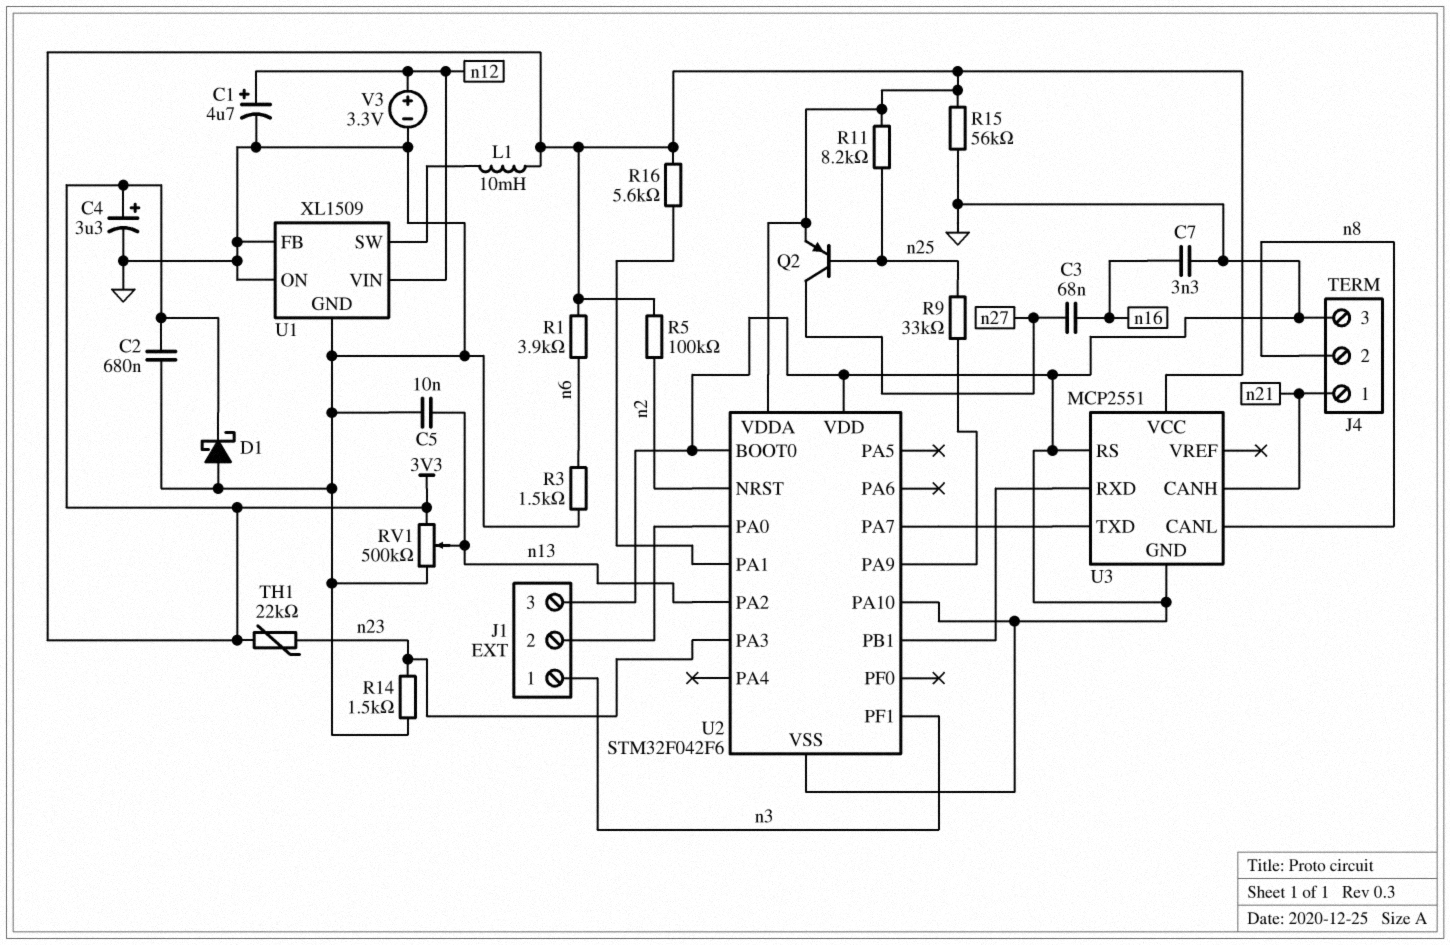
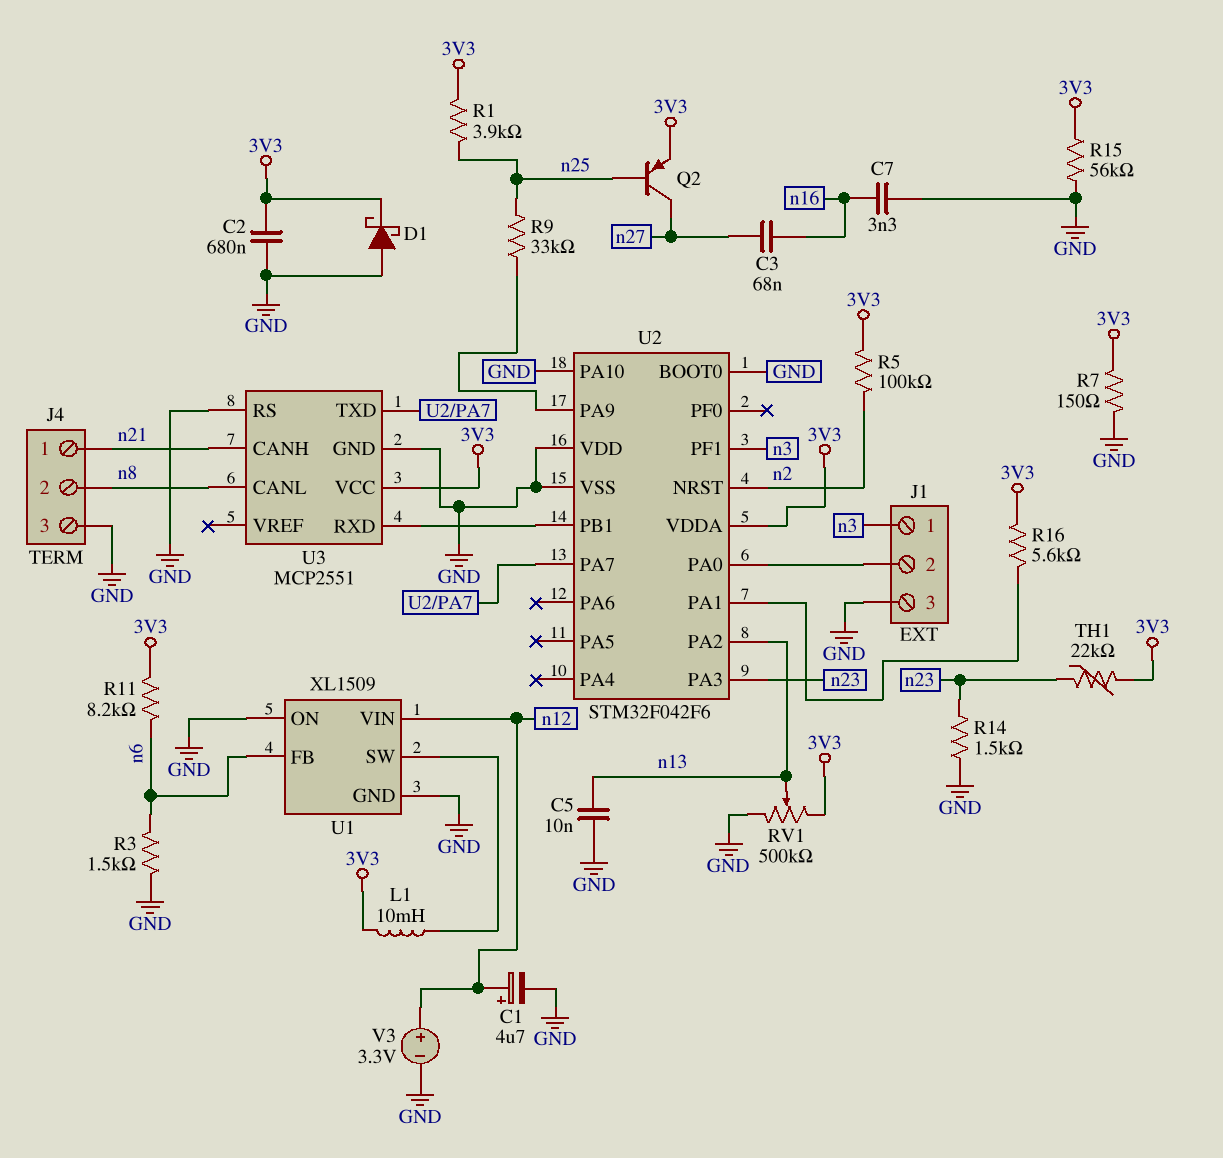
C4: 3.3uF (plus 3V3, minus GND) -> none
R1: 3.9k (3V3, n6) -> 3.9k (3V3, n25)
R7: none -> 150 (3V3, GND)
R11: 8.2k (3V3, n25) -> 8.2k (3V3, n6)
U1 pin FB: GND -> n6

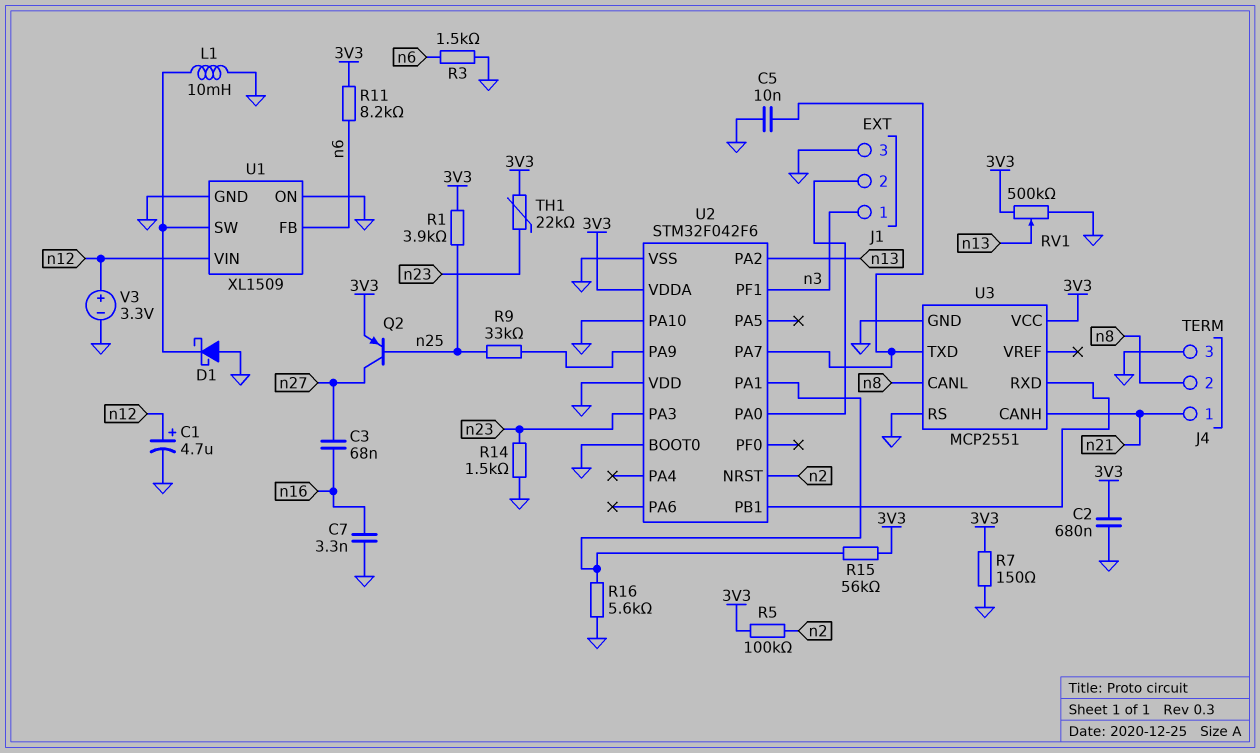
C5: 10nF (GND, n13) -> 10nF (GND, U2/PA7)
D1: schottky (A GND, K 3V3) -> schottky (A GND, K U1/SW)
L1: 10mH (3V3, U1/SW) -> 10mH (GND, U1/SW)
R15: 56k (3V3, GND) -> 56k (3V3, U2/PA1)
R16: 5.6k (3V3, U2/PA1) -> 5.6k (GND, U2/PA1)

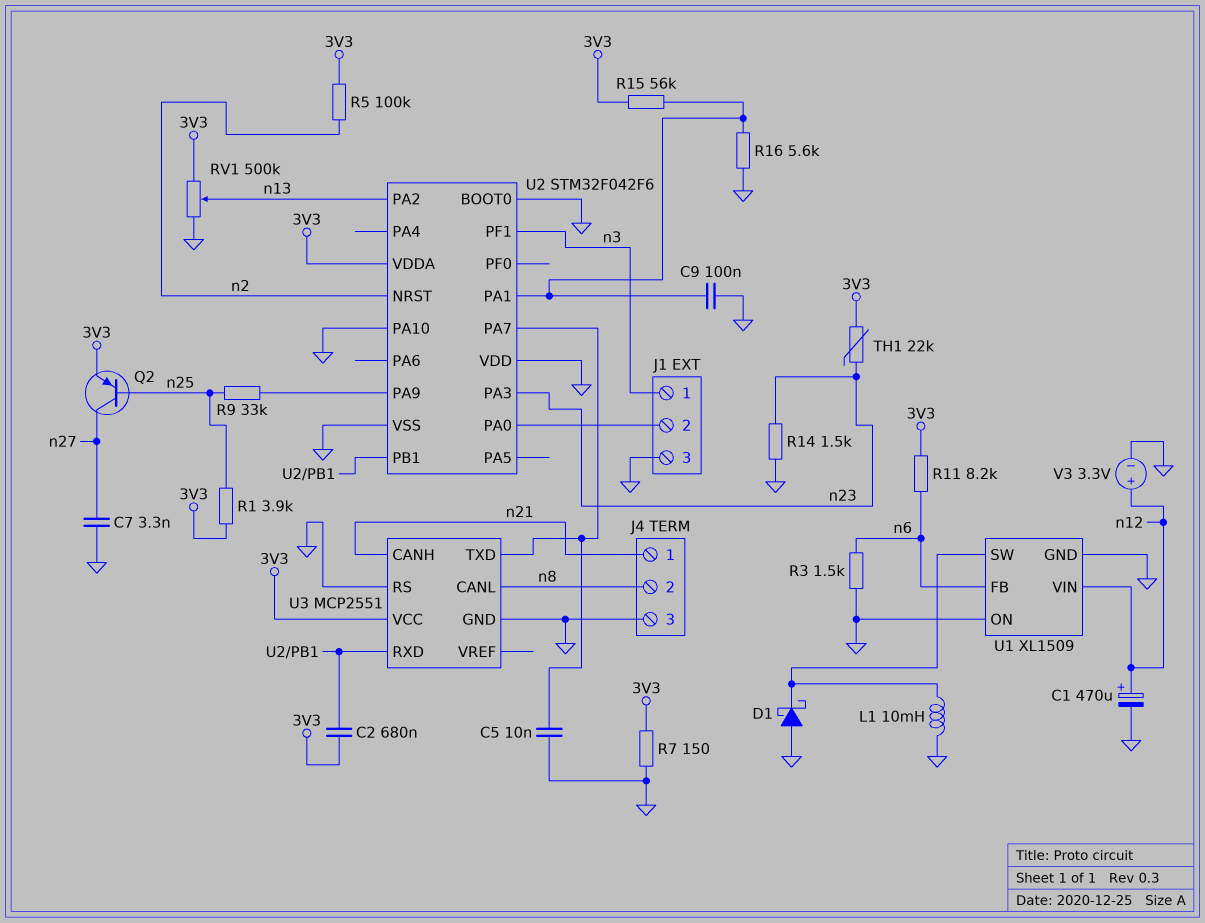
C1: 4.7uF (plus n12, minus GND) -> 470uF (plus n12, minus GND)
C2: 680nF (3V3, GND) -> 680nF (3V3, U2/PB1)
C3: 68nF (n16, n27) -> none
C7: 3.3nF (GND, n16) -> 3.3nF (GND, n27)
C9: none -> 100nF (GND, U2/PA1)

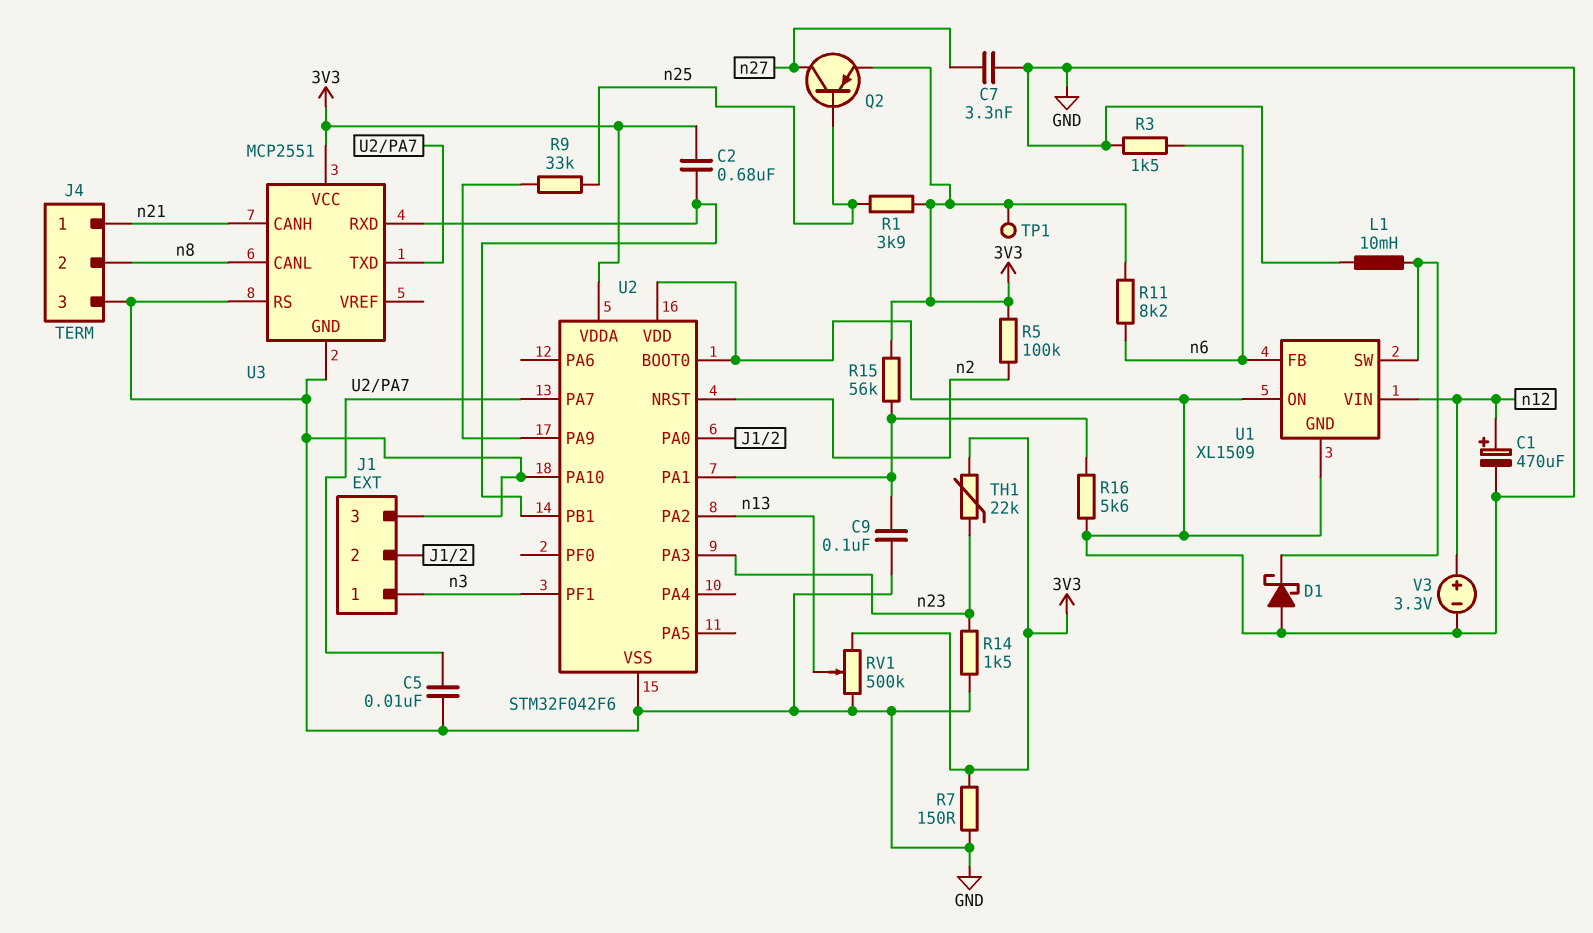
TP1: none -> test point (3V3)

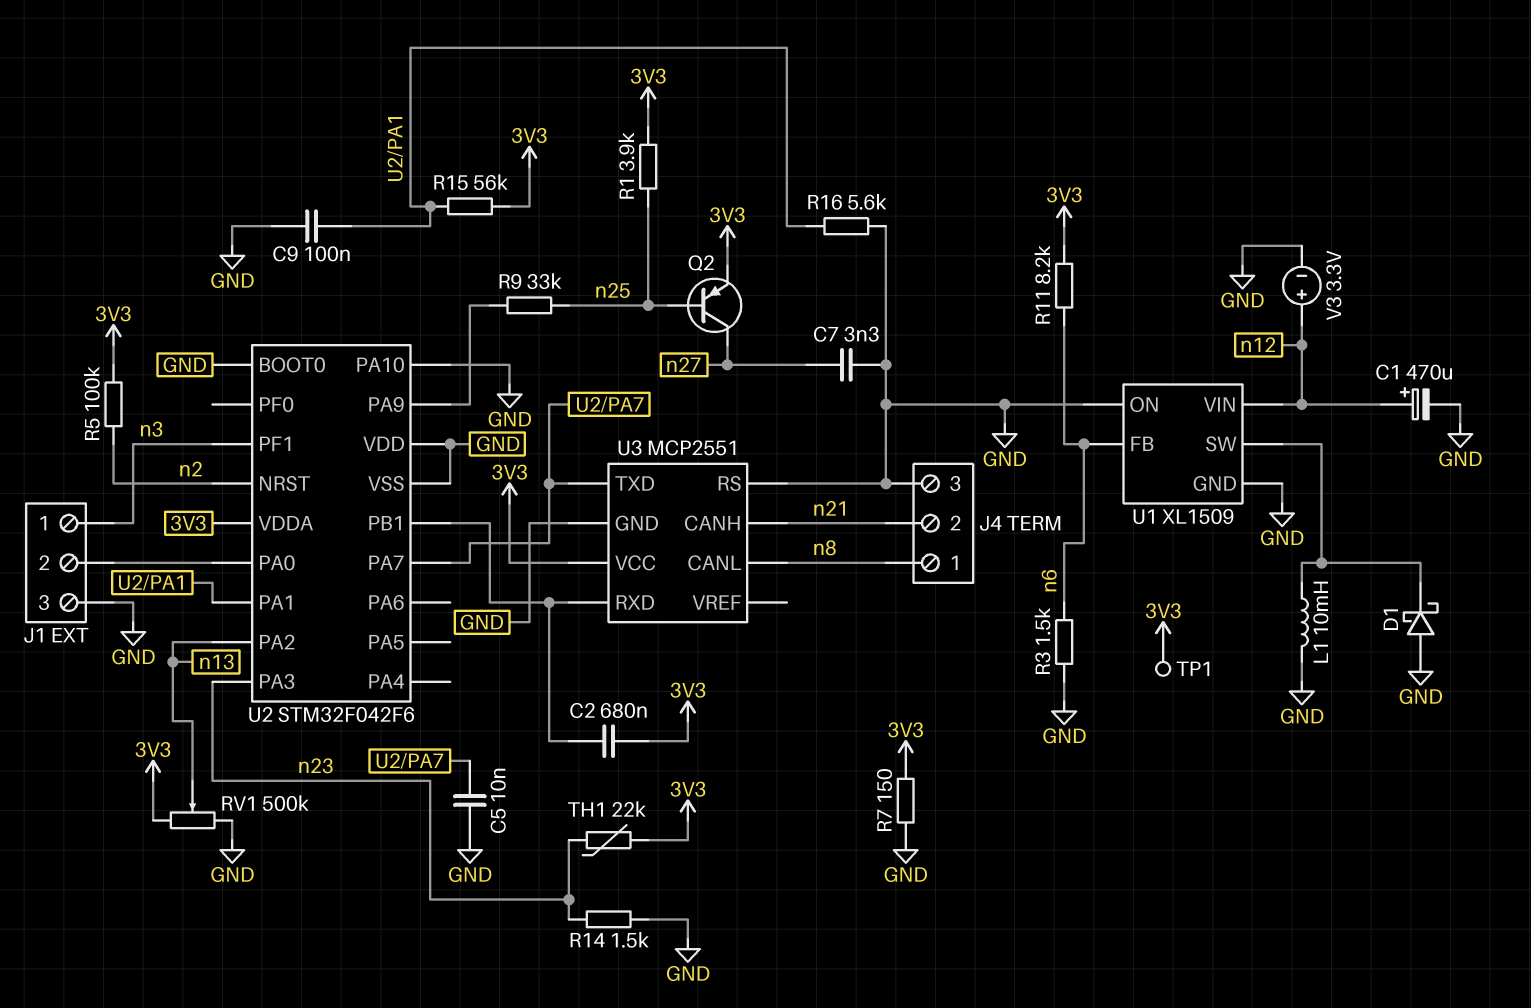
J4 pin 1: n21 -> n8
J4 pin 2: n8 -> n21

